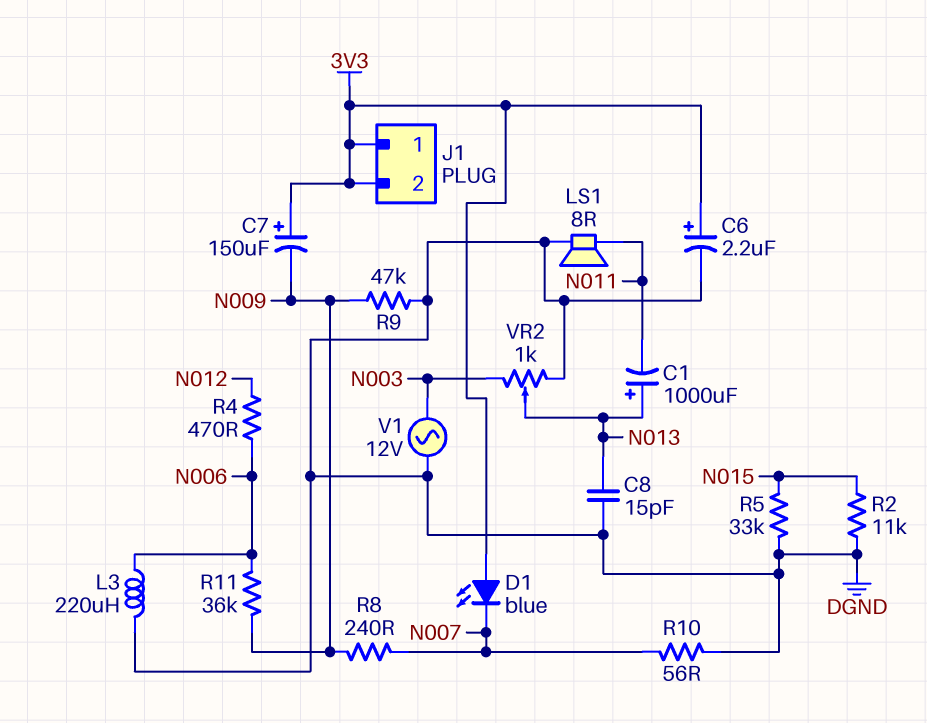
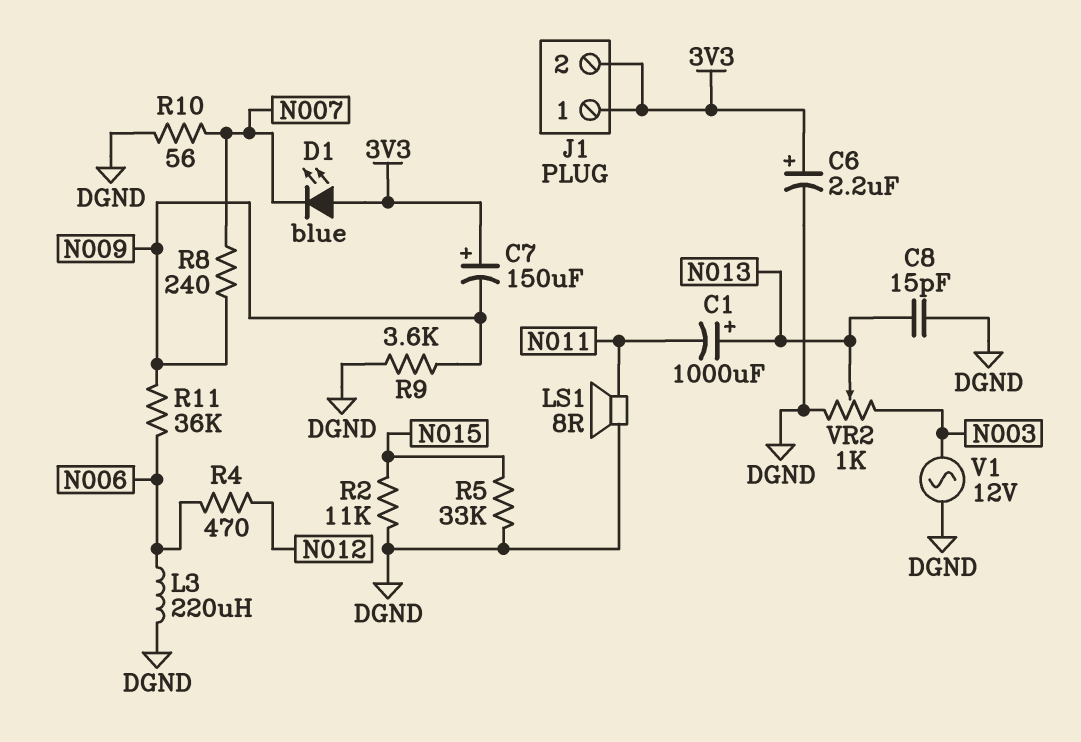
R9: 47k (DGND, N009) -> 3.6k (DGND, N009)

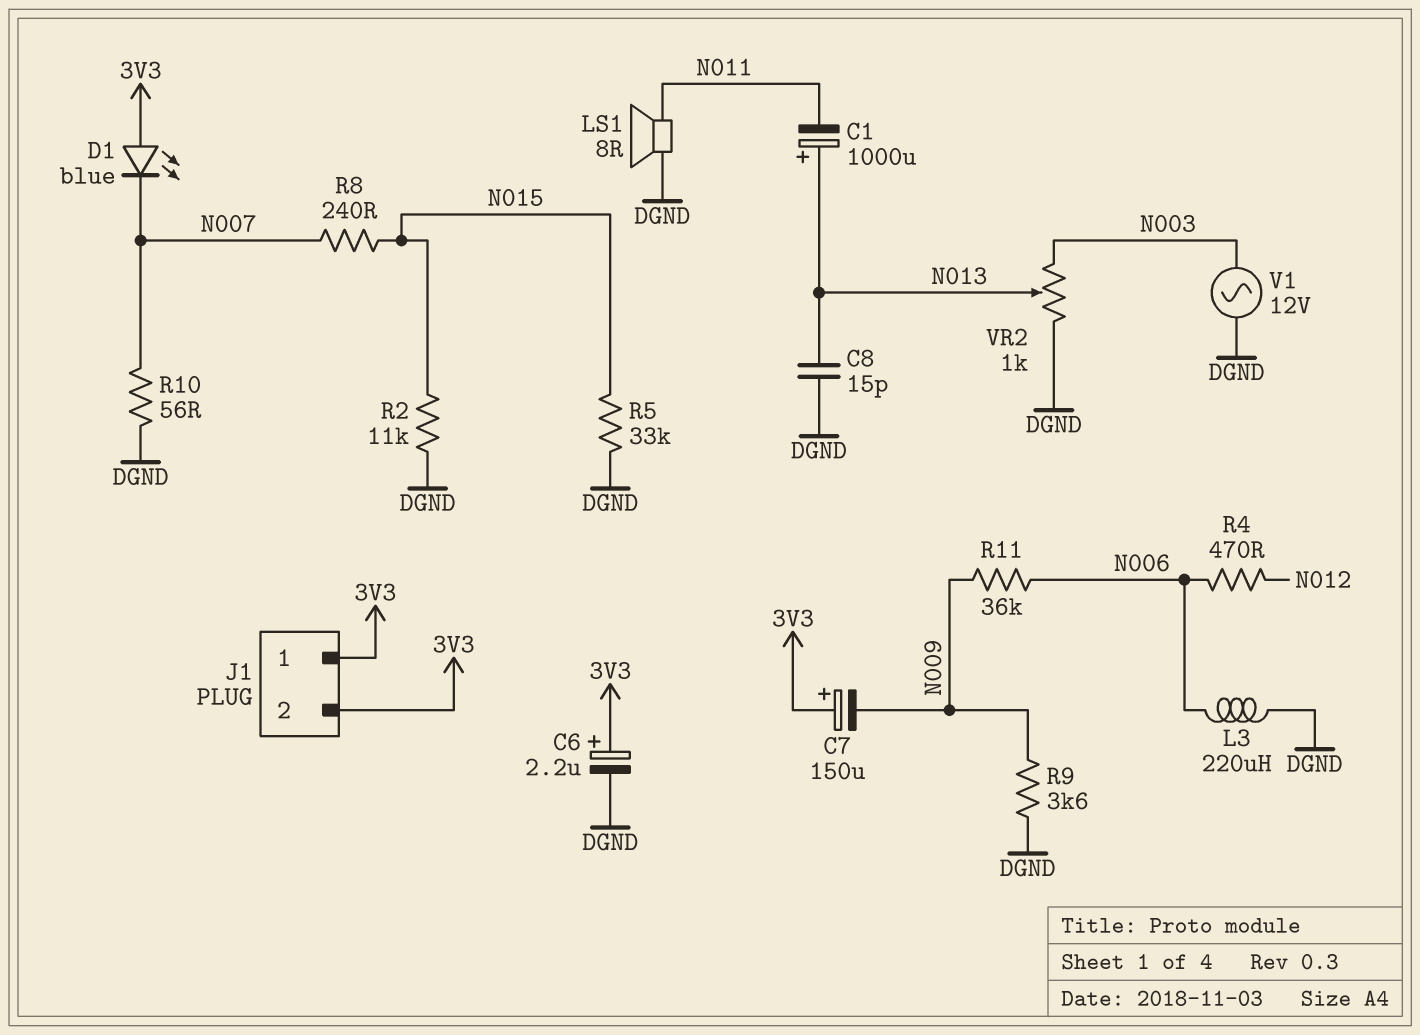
R8: 240 (N007, N009) -> 240 (N007, N015)

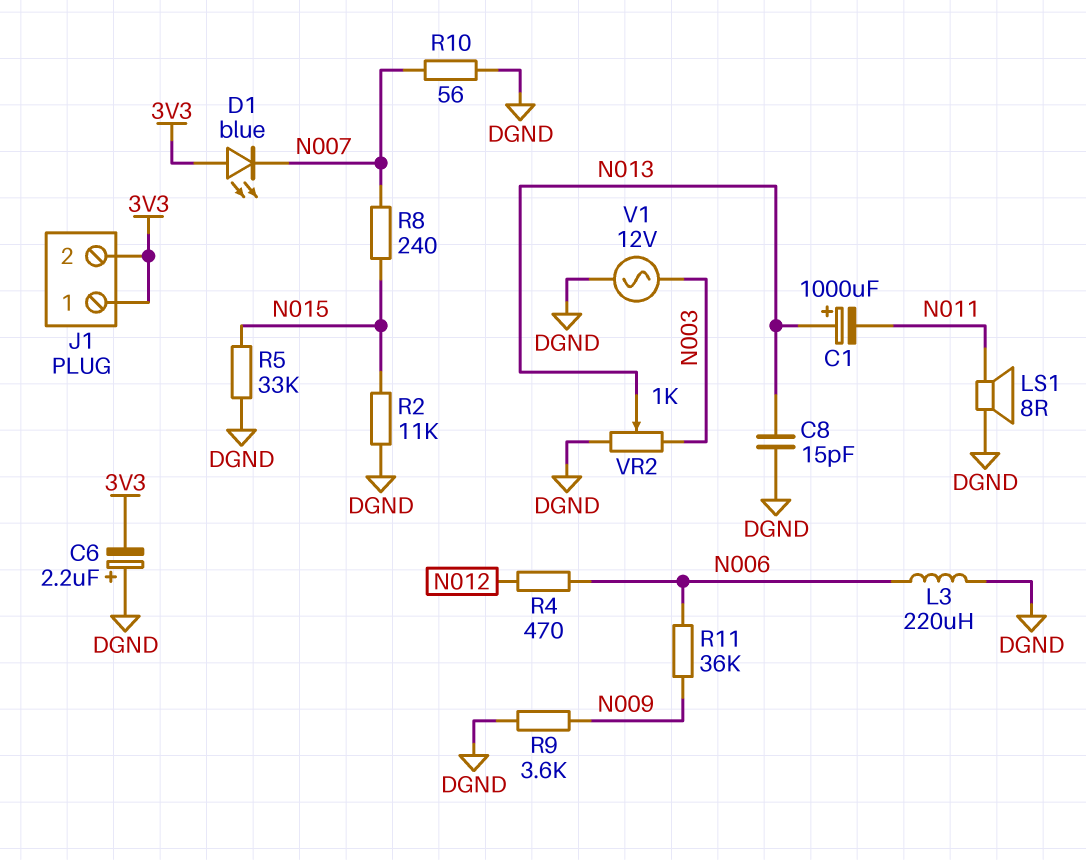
C6: 2.2uF (plus 3V3, minus DGND) -> 2.2uF (plus DGND, minus 3V3)
C7: 150uF (plus 3V3, minus N009) -> none

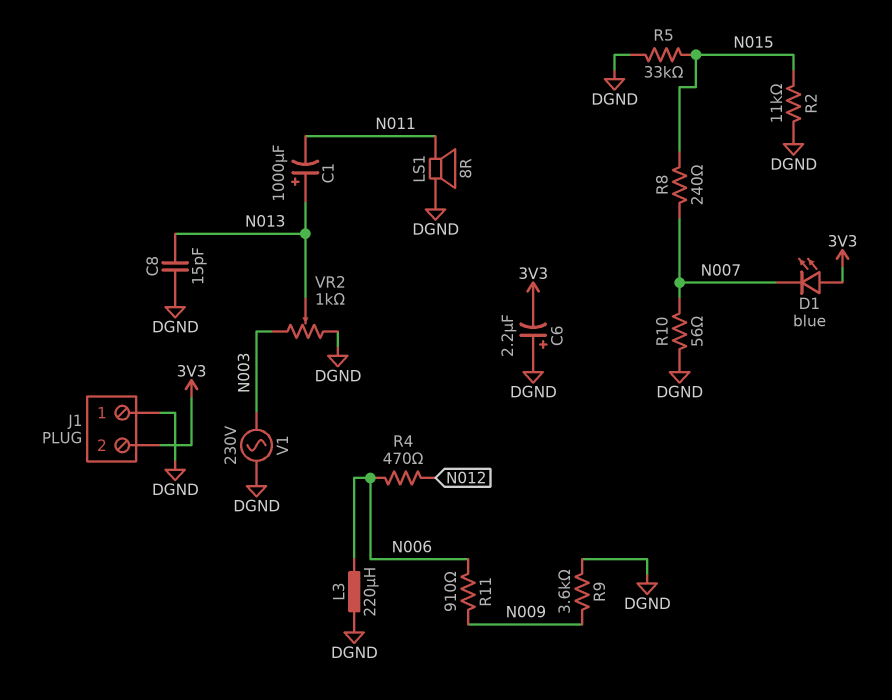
J1 pin 1: 3V3 -> DGND
R11: 36k (N006, N009) -> 910 (N006, N009)
V1: AC 12V (DGND, N003) -> AC 230V (DGND, N003)

